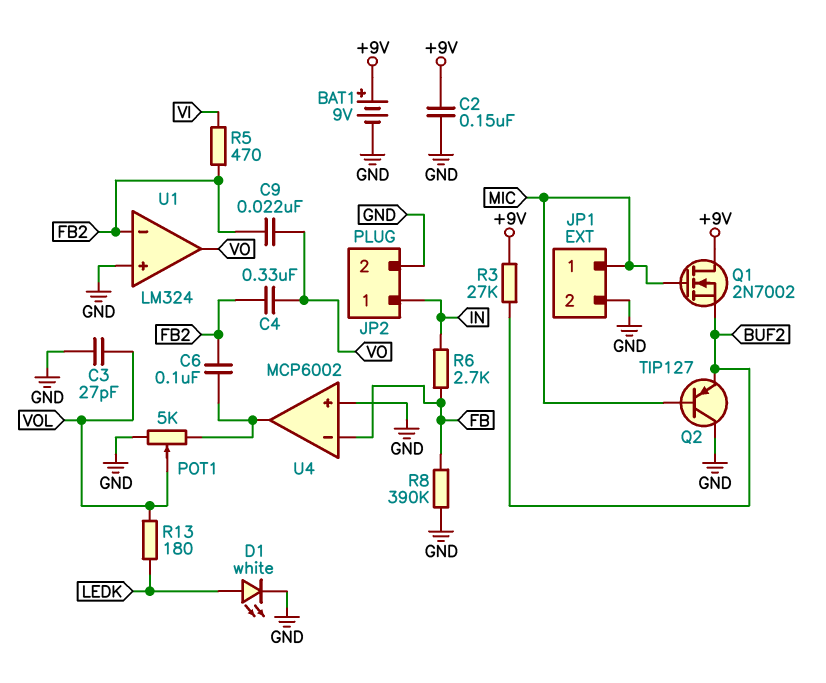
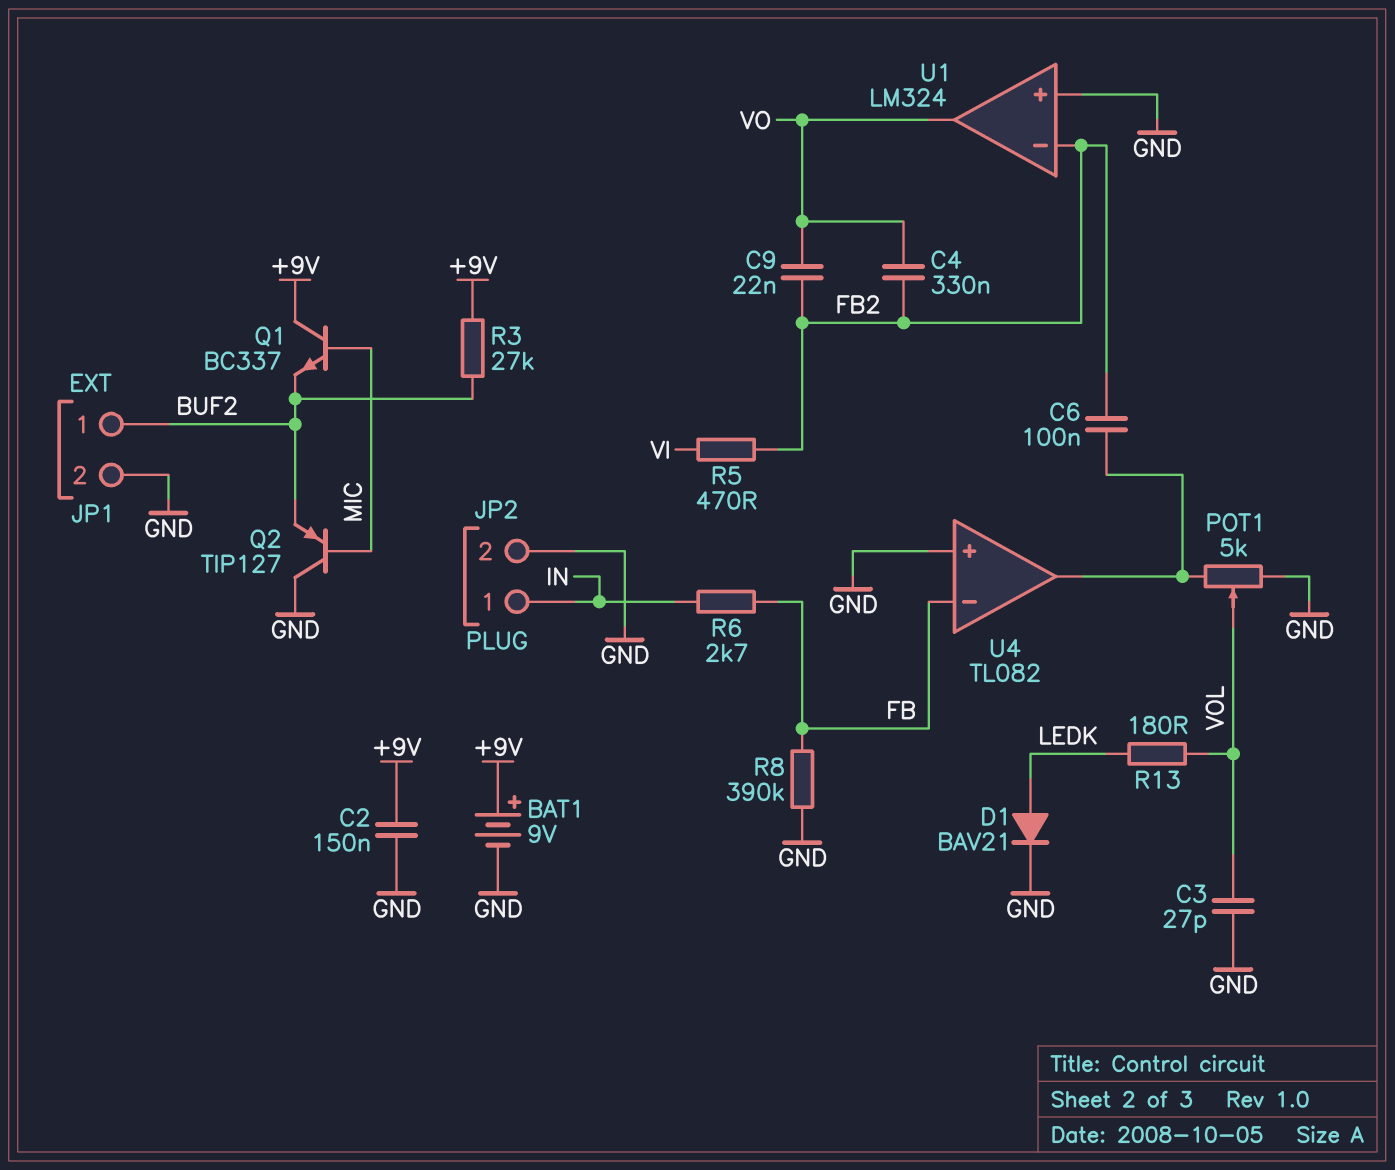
D1: LED white (A LEDK, K GND) -> diode BAV21 (A LEDK, K GND)
JP1 pin 1: MIC -> BUF2
Q1: NMOS 2N7002 (G MIC, D +9V, S BUF2) -> NPN BC337 (B MIC, C +9V, E BUF2)
U4: MCP6002 -> TL082

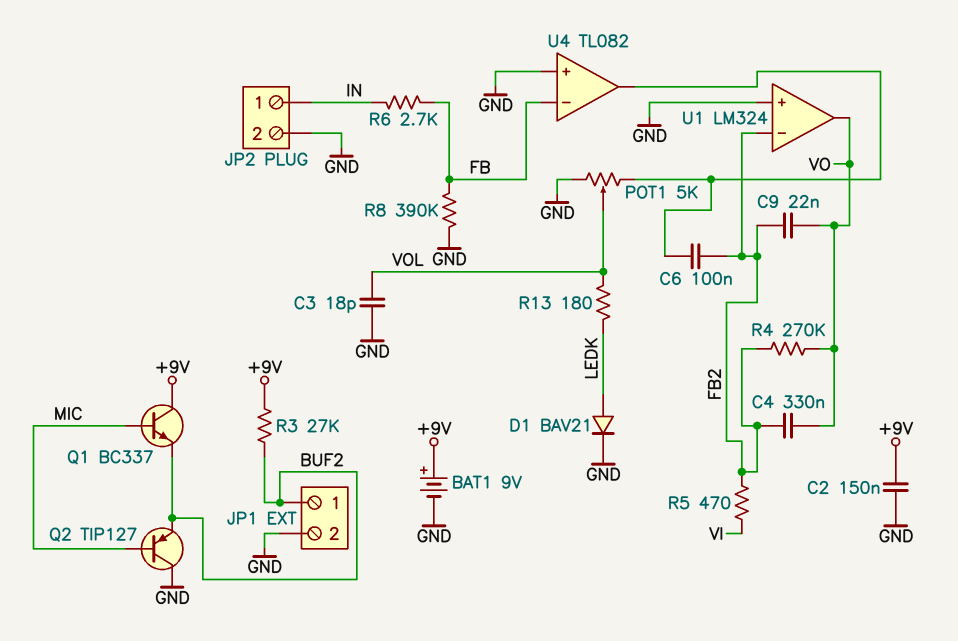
C3: 27pF (GND, VOL) -> 18pF (GND, VOL)
R4: none -> 270k (FB2, VO)

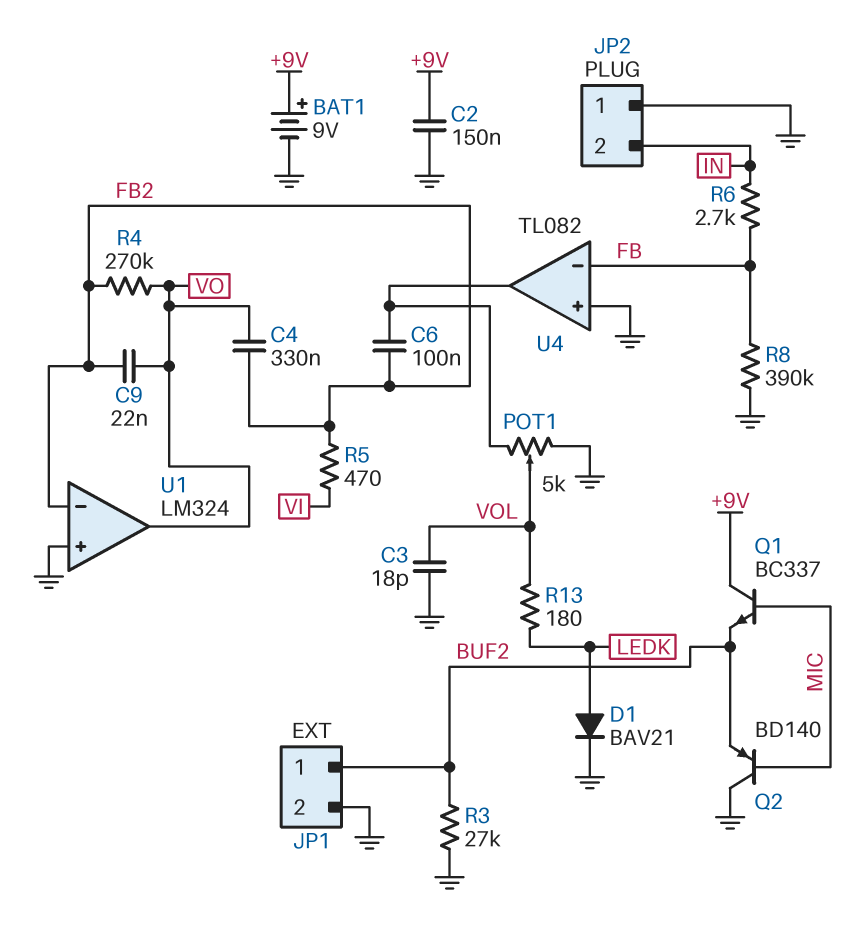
JP2 pin 1: IN -> GND
JP2 pin 2: GND -> IN
Q2: PNP TIP127 (B MIC, C GND, E BUF2) -> PNP BD140 (B MIC, C GND, E BUF2)
R3: 27k (+9V, BUF2) -> 27k (BUF2, GND)

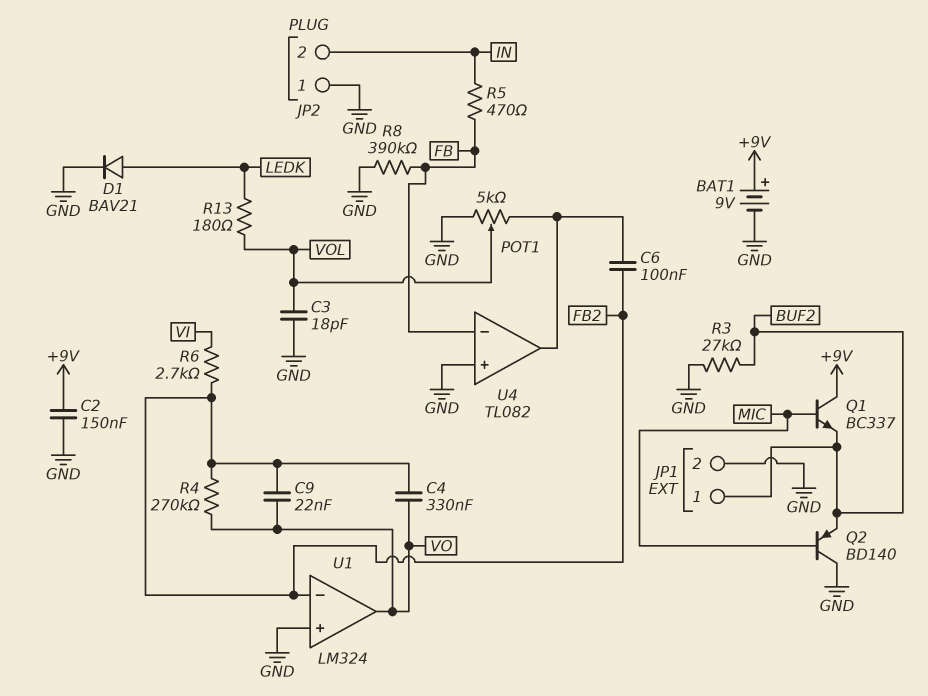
R5: 470 (FB2, VI) -> 470 (FB, IN)
R6: 2.7k (FB, IN) -> 2.7k (FB2, VI)

